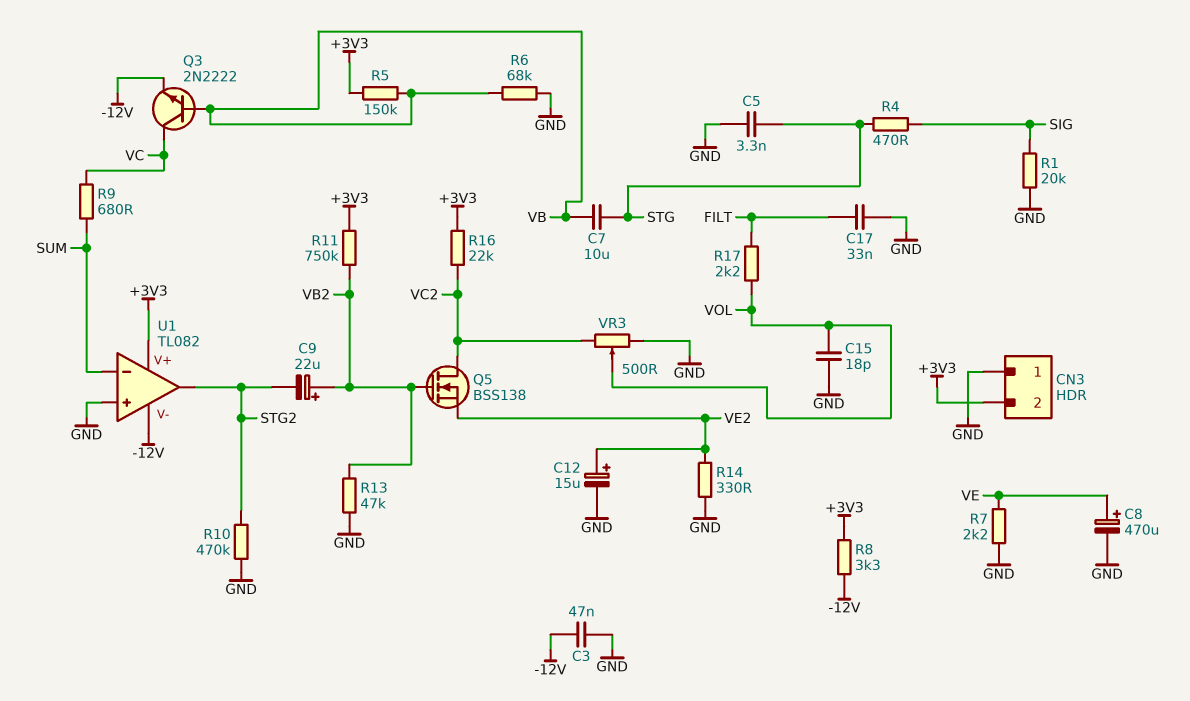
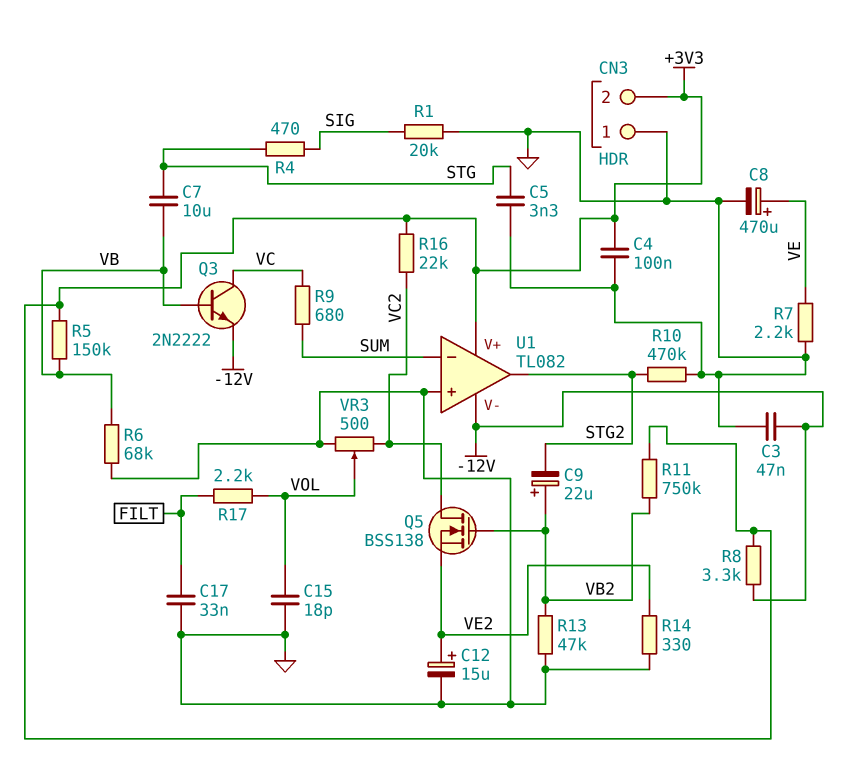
C4: none -> 100nF (+3V3, GND)

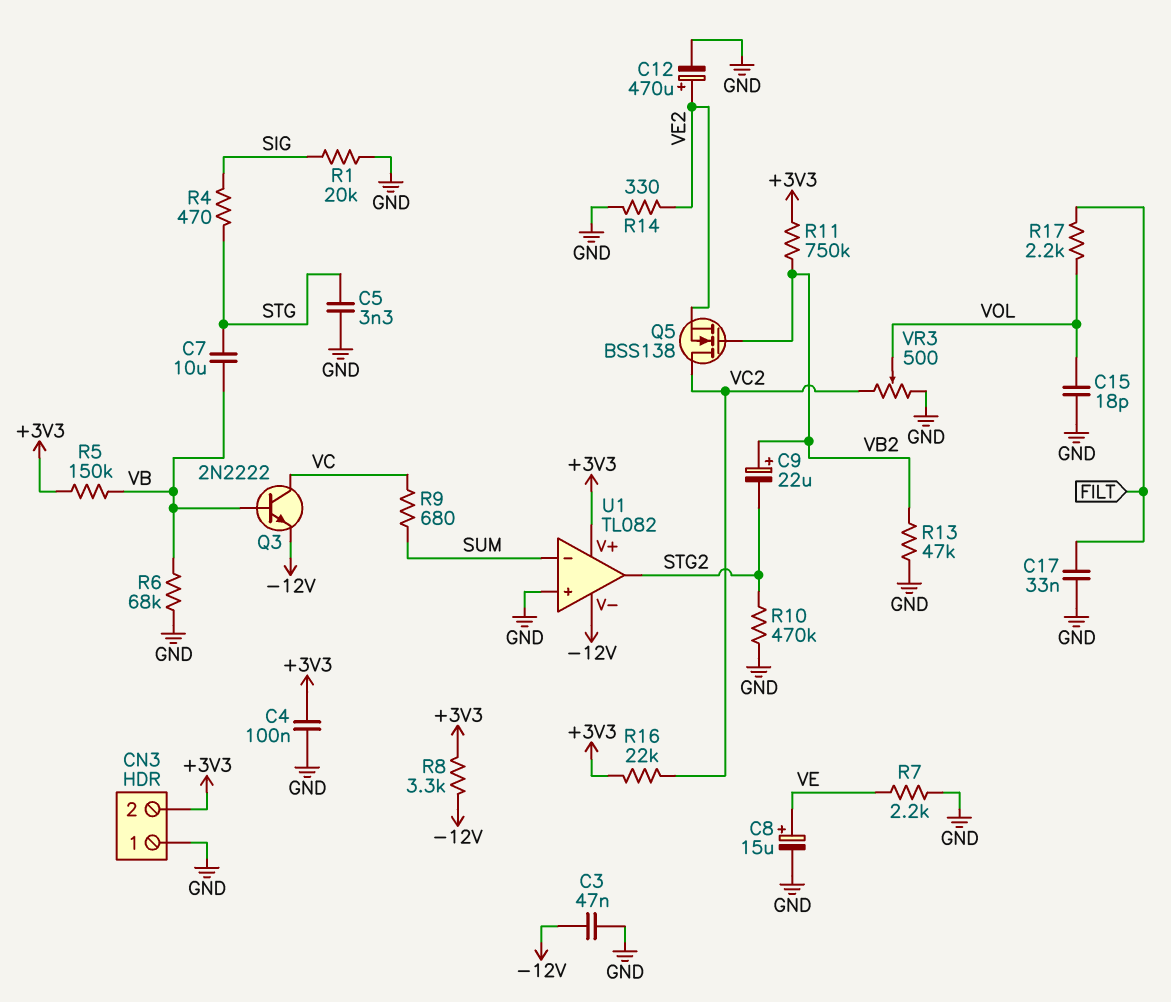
C8: 470uF (plus VE, minus GND) -> 15uF (plus VE, minus GND)
C12: 15uF (plus VE2, minus GND) -> 470uF (plus VE2, minus GND)

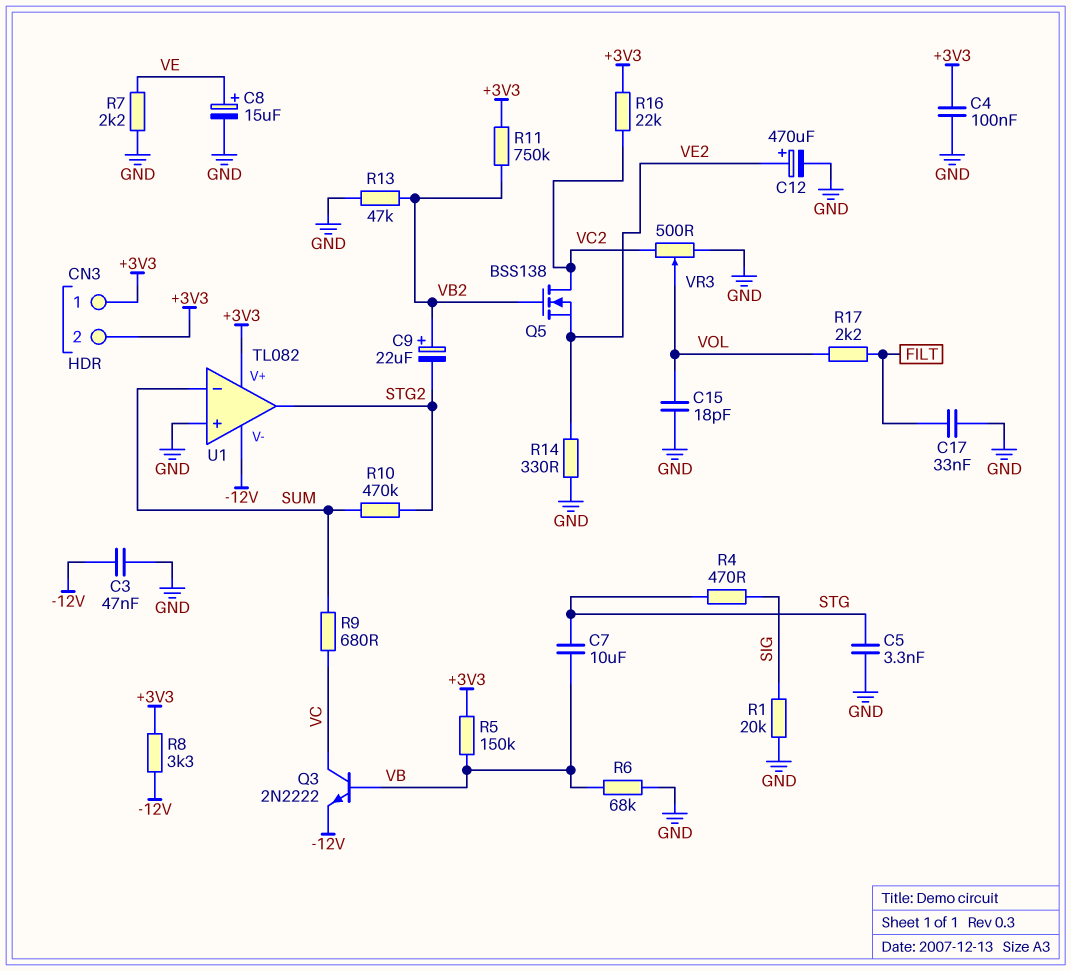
CN3 pin 1: GND -> +3V3
R10: 470k (GND, STG2) -> 470k (STG2, SUM)

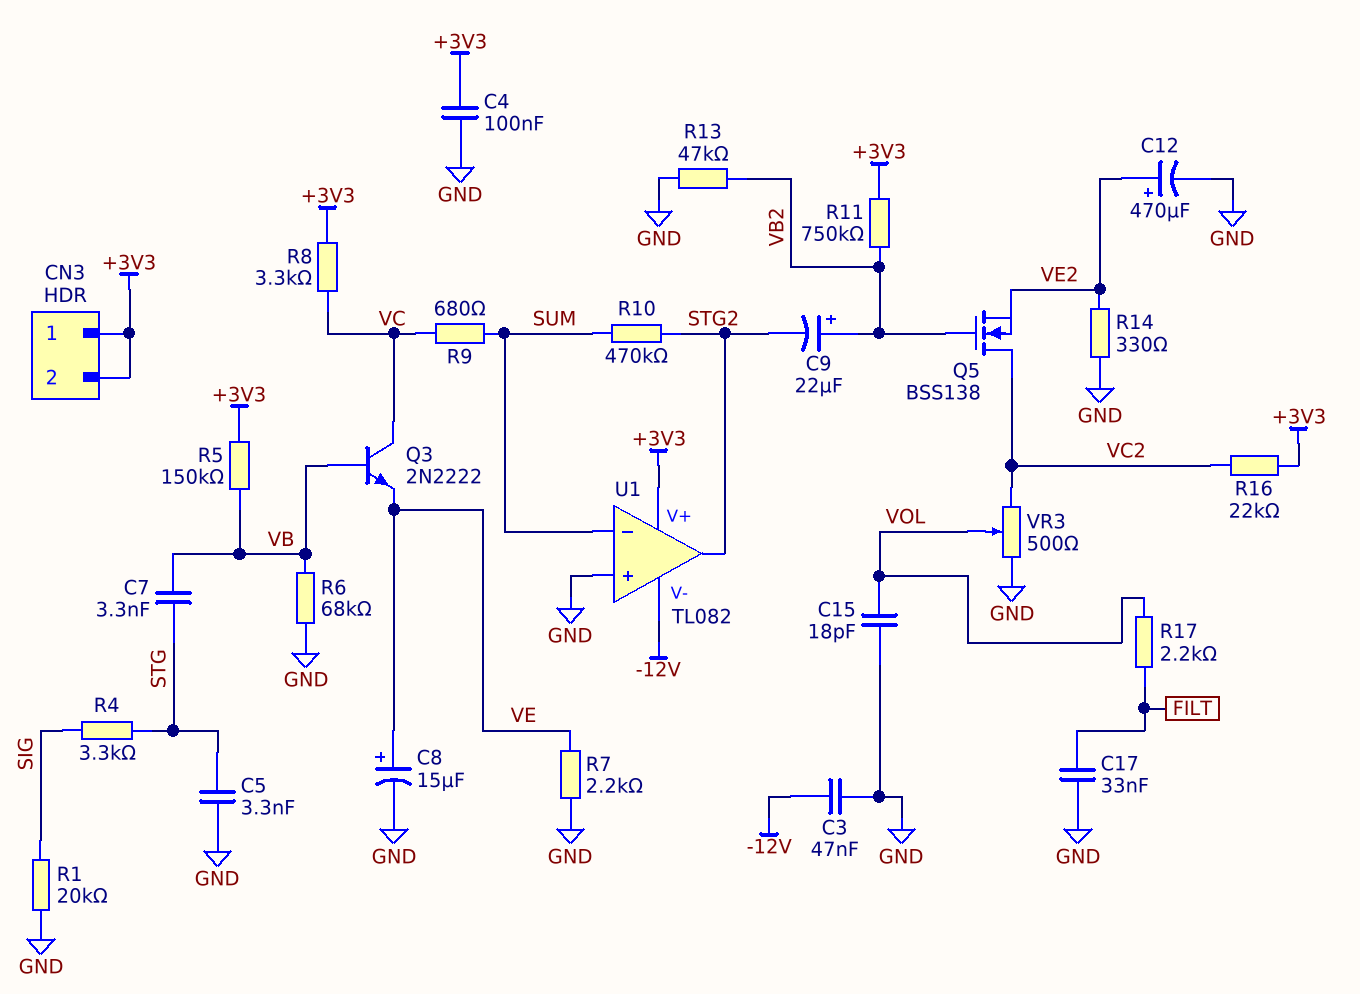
C7: 10uF (STG, VB) -> 3.3nF (STG, VB)
Q3: NPN 2N2222 (B VB, C VC, E -12V) -> NPN 2N2222 (B VB, C VC, E VE)
R4: 470 (SIG, STG) -> 3.3k (SIG, STG)
R8: 3.3k (+3V3, -12V) -> 3.3k (+3V3, VC)

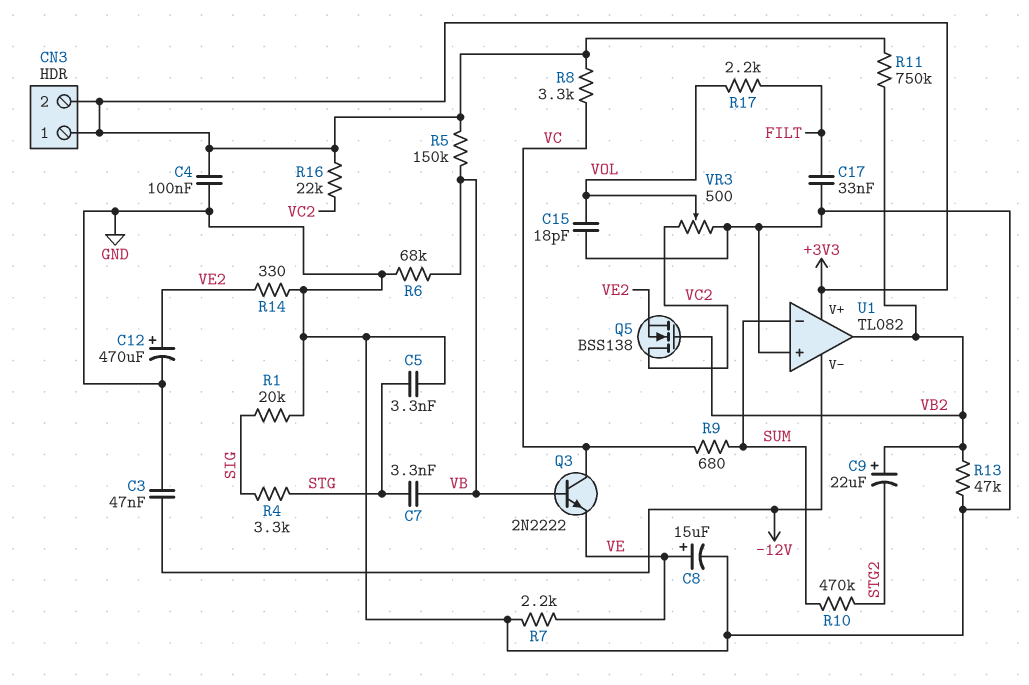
U1 pin out: STG2 -> VB2

